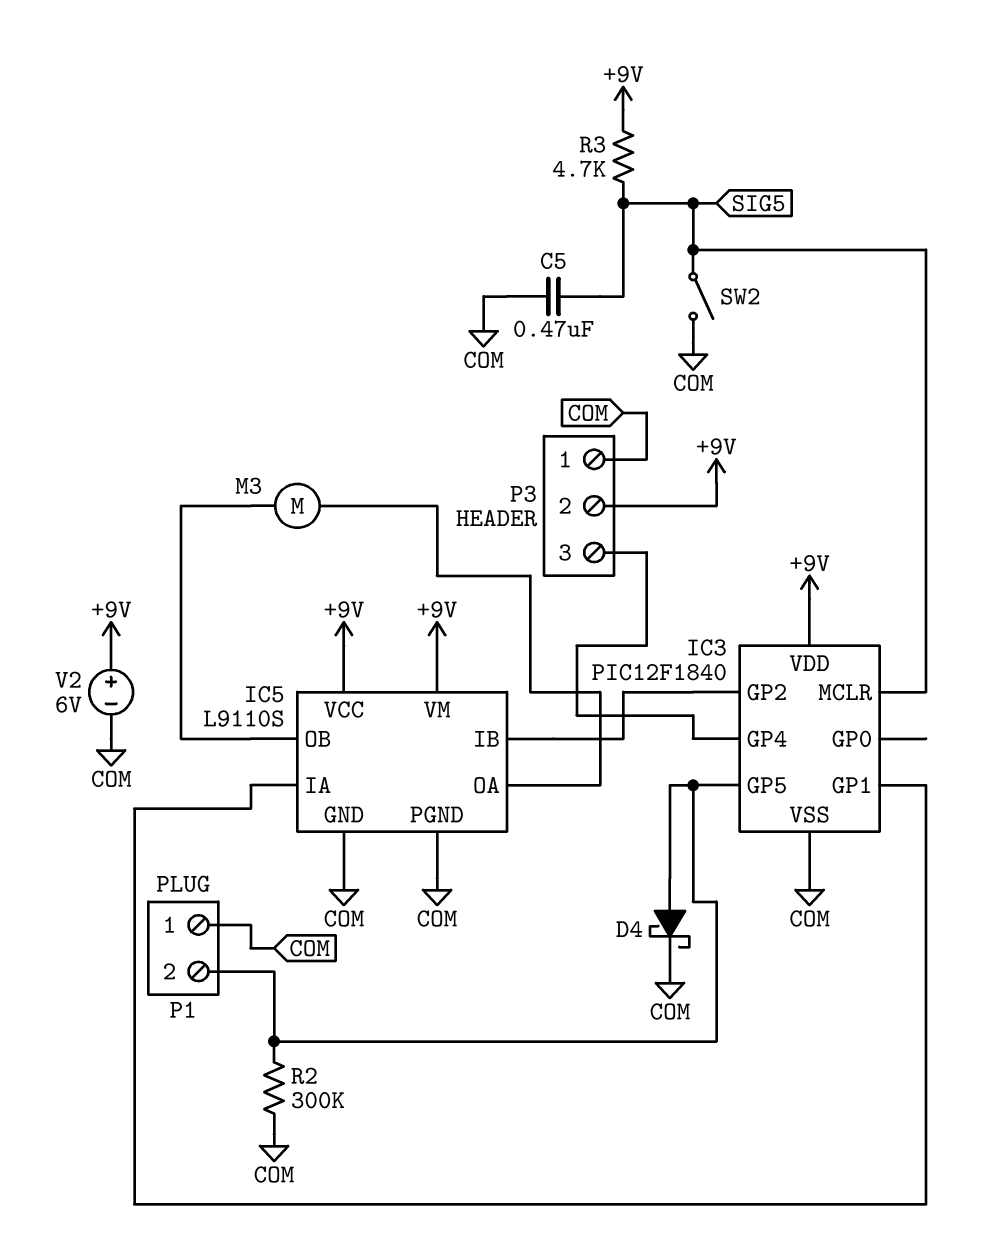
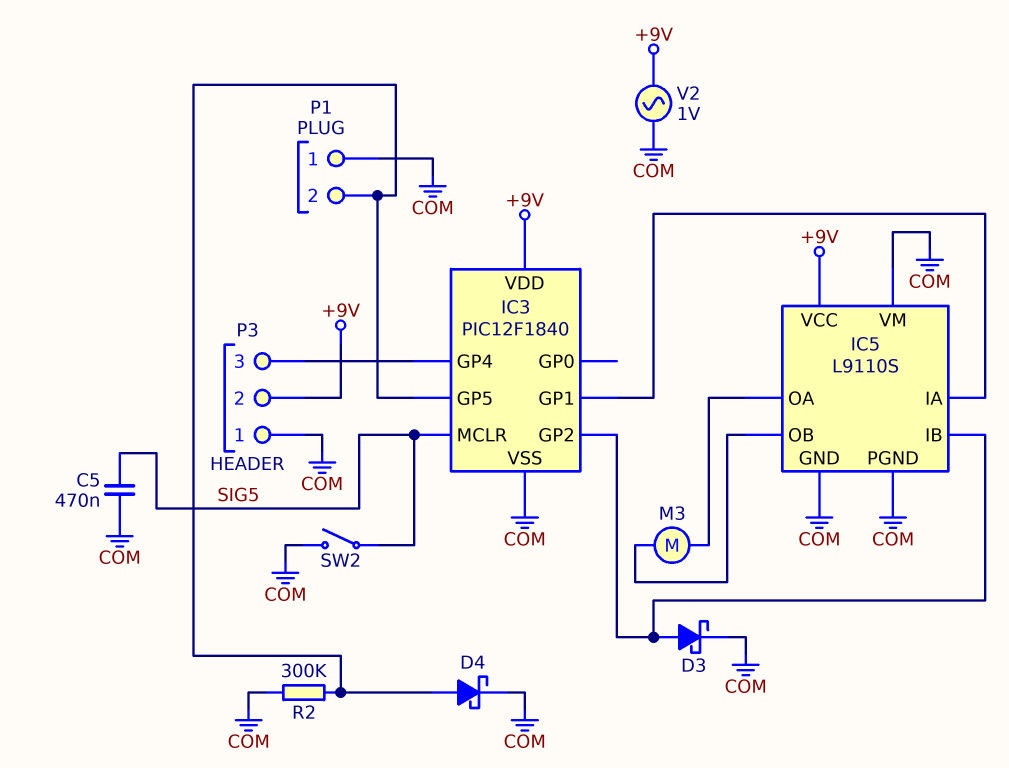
D3: none -> schottky (A IC3/GP2, K COM)
IC5 pin VM: +9V -> COM
R3: 4.7k (+9V, SIG5) -> none
V2: 6V (plus +9V, minus COM) -> AC 1V (+9V, COM)

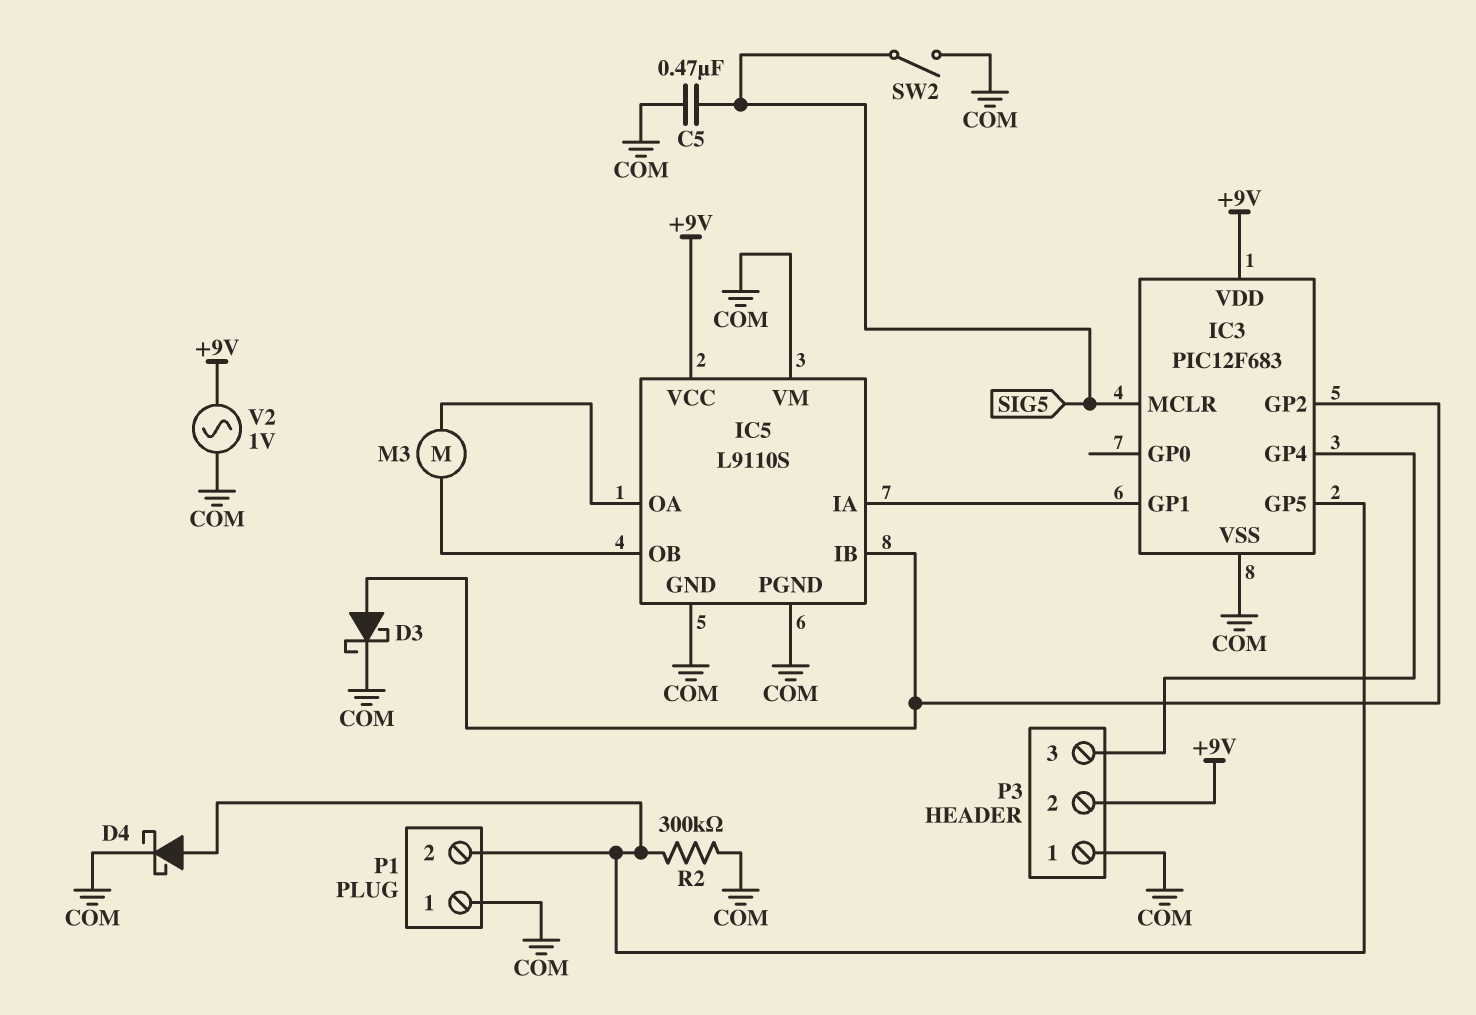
IC3: PIC12F1840 -> PIC12F683

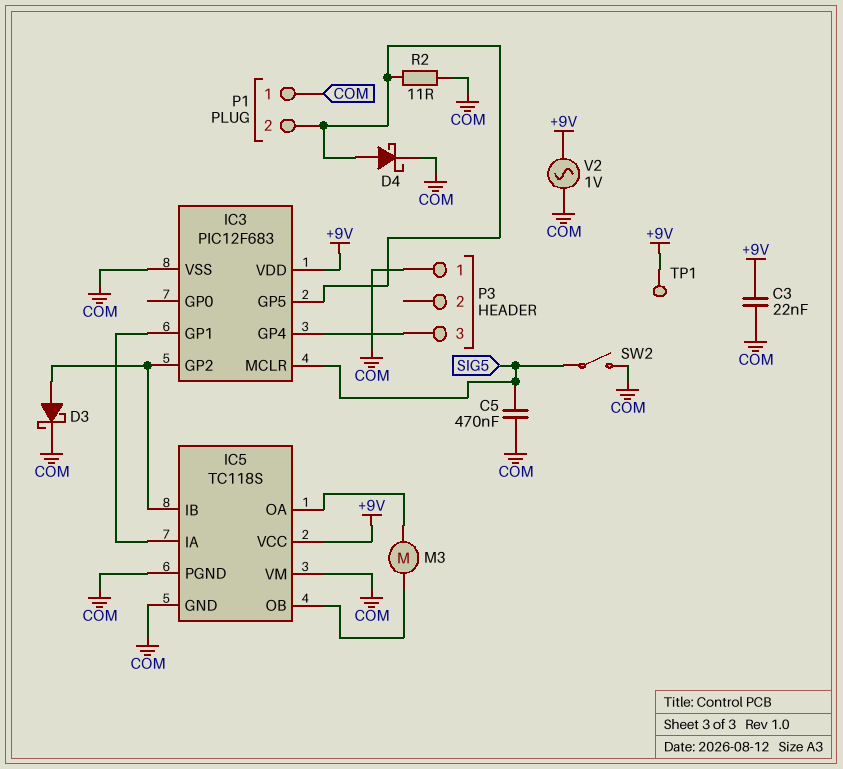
C3: none -> 22nF (+9V, COM)
IC5: L9110S -> TC118S
P3 pin 2: +9V -> none
R2: 300k (COM, IC3/GP5) -> 11 (COM, IC3/GP5)
TP1: none -> test point (+9V)

